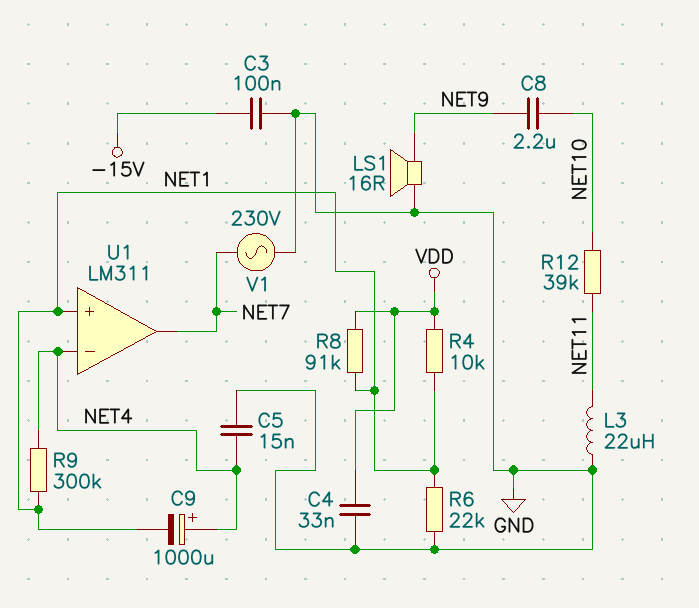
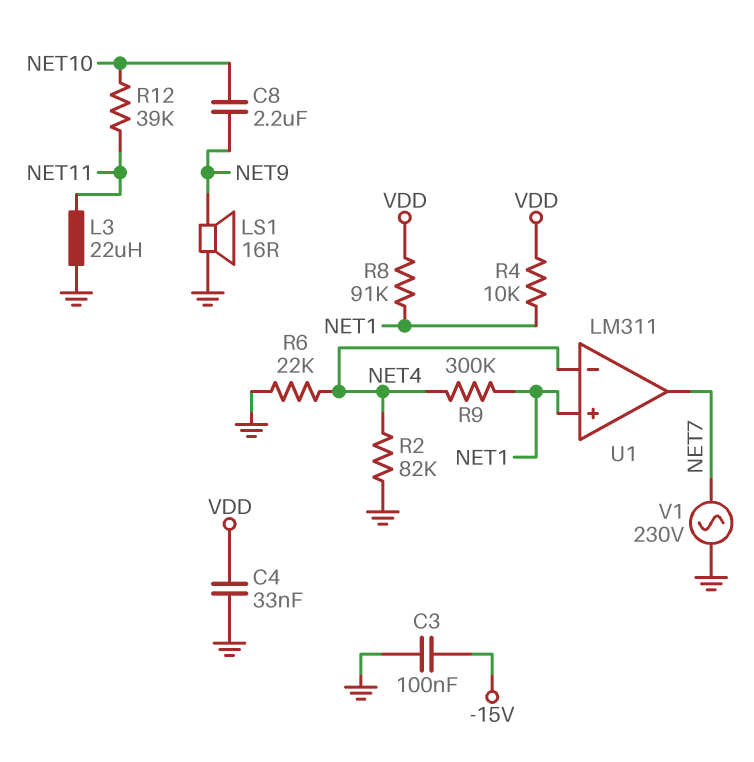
C5: 15nF (GND, NET4) -> none
C9: 1000uF (plus NET4, minus NET1) -> none
R2: none -> 82k (GND, NET4)
R6: 22k (GND, NET1) -> 22k (GND, NET4)

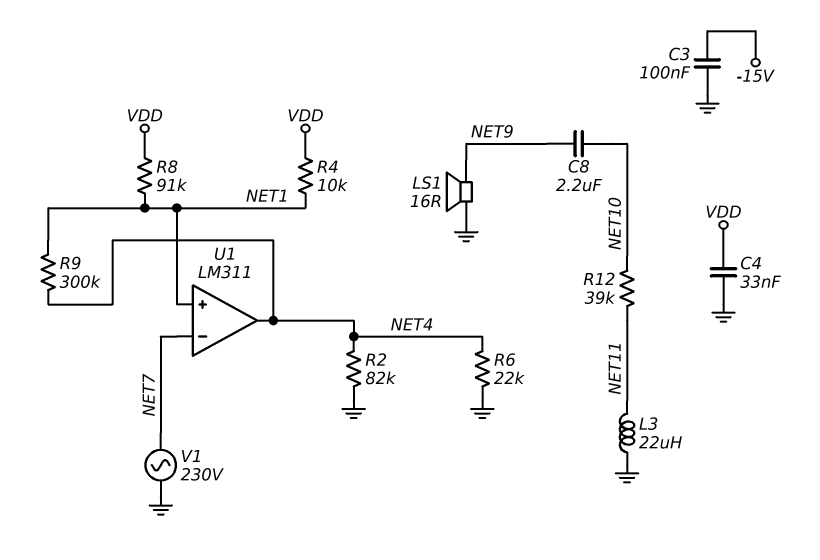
U1 pin in-: NET4 -> NET7
U1 pin out: NET7 -> NET4

